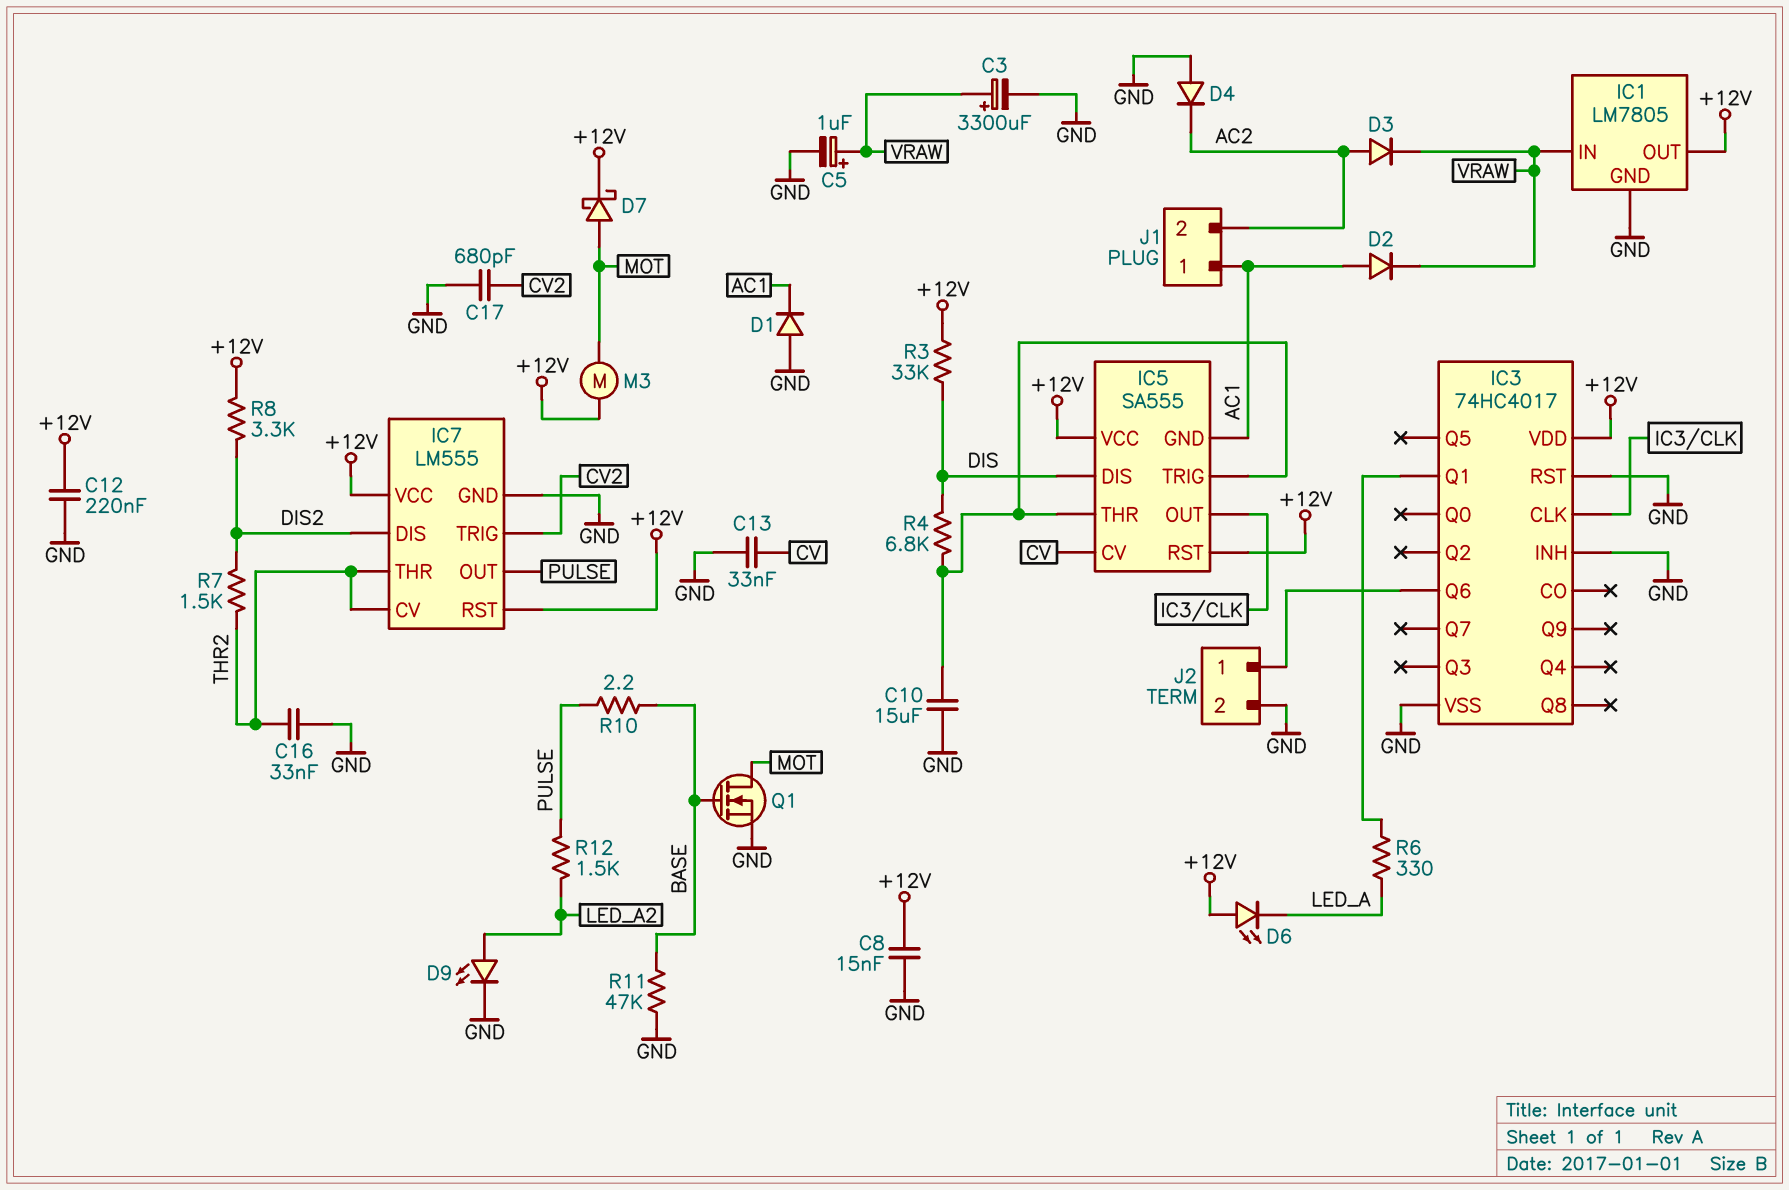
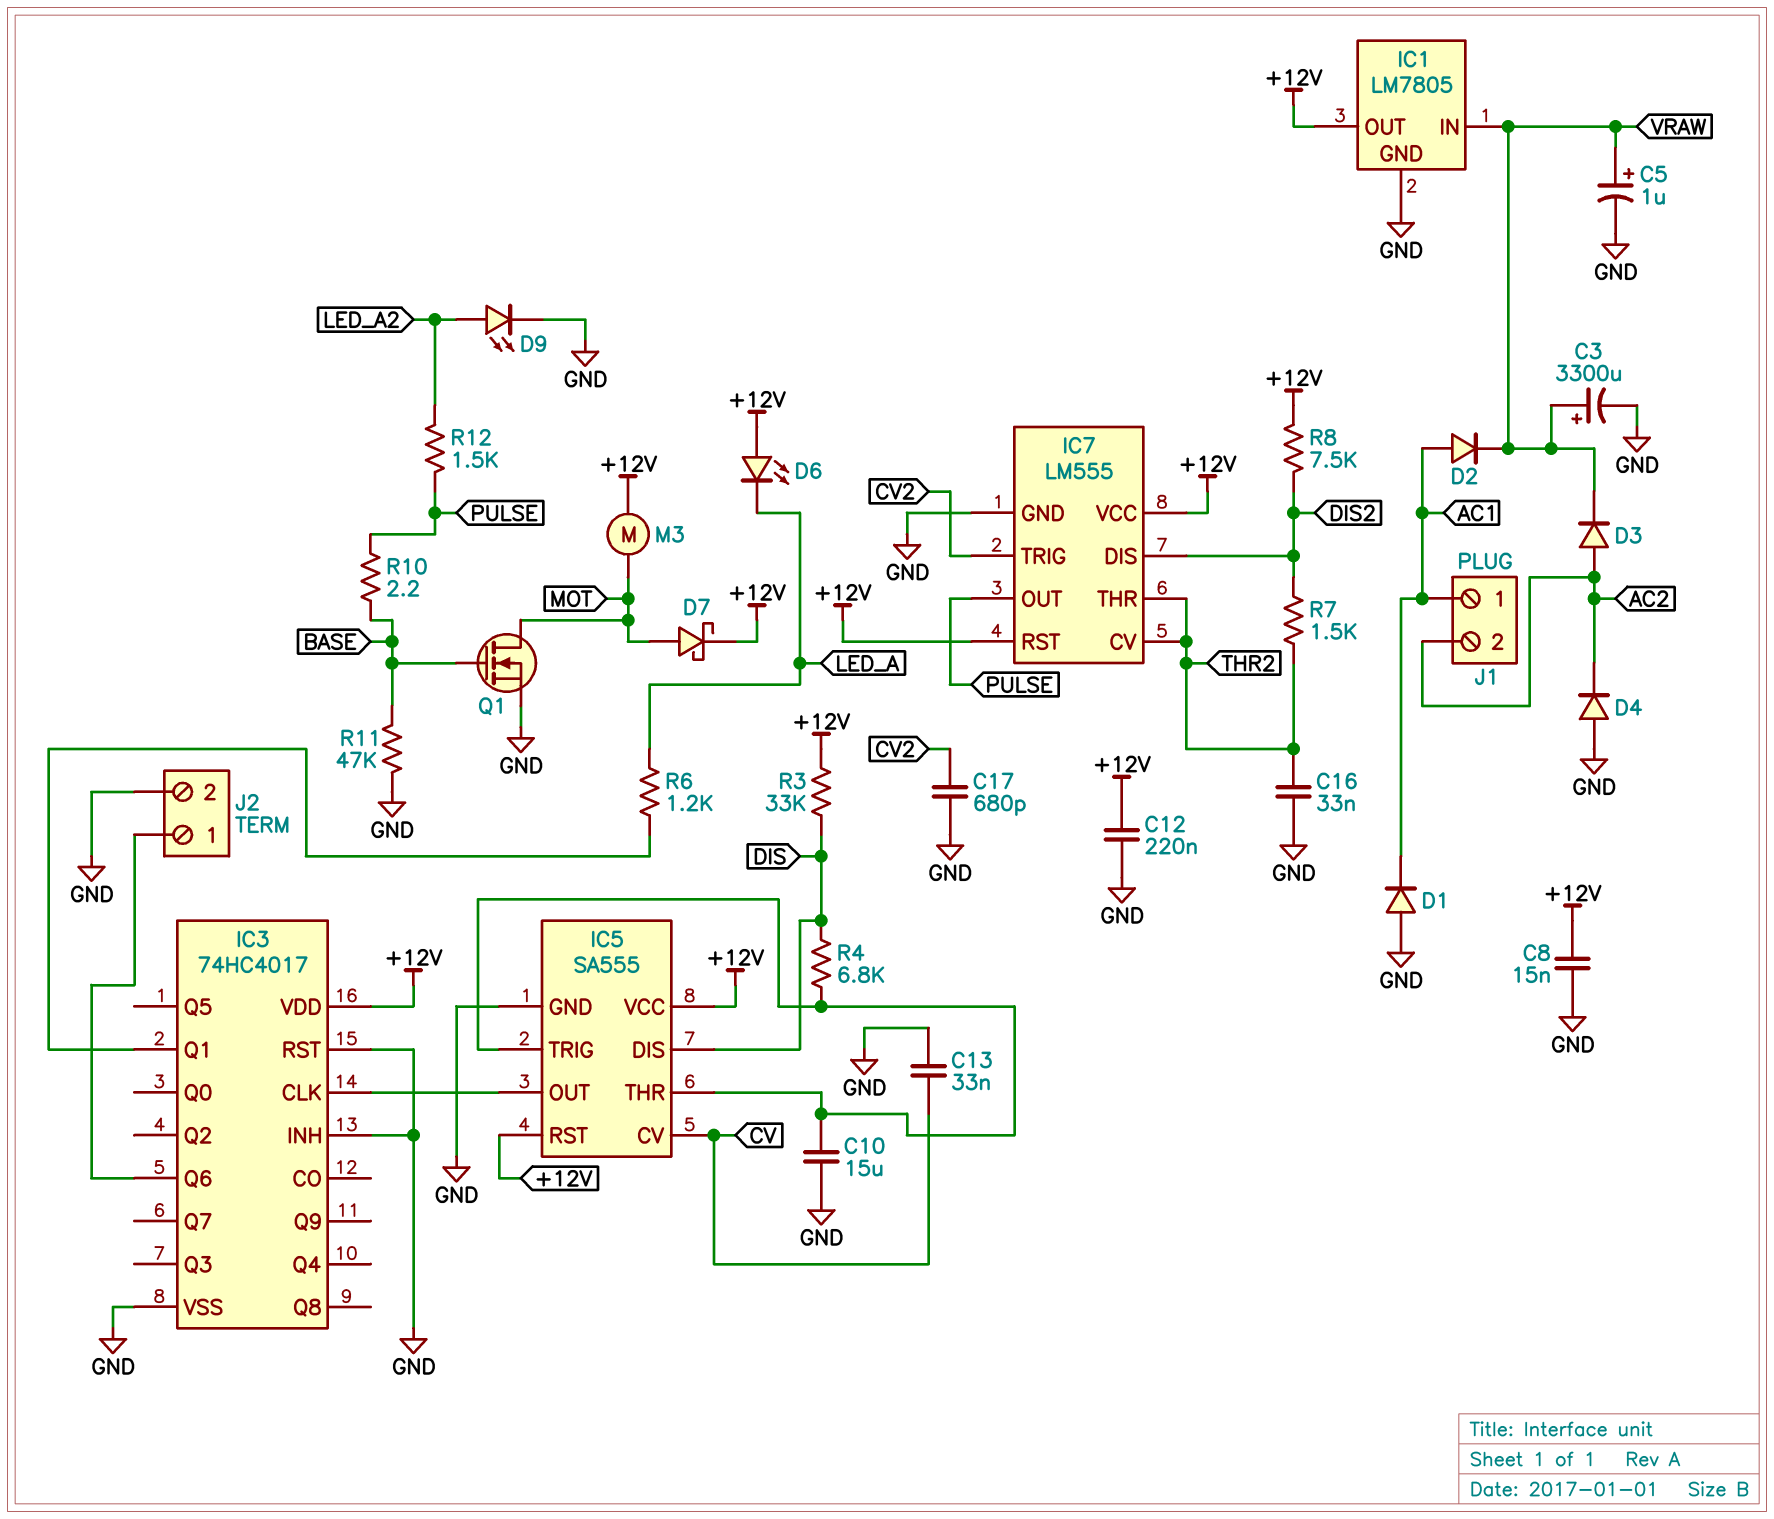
IC5 pin GND: AC1 -> GND
R6: 330 (IC3/Q1, LED_A) -> 1.2k (IC3/Q1, LED_A)
R8: 3.3k (+12V, DIS2) -> 7.5k (+12V, DIS2)

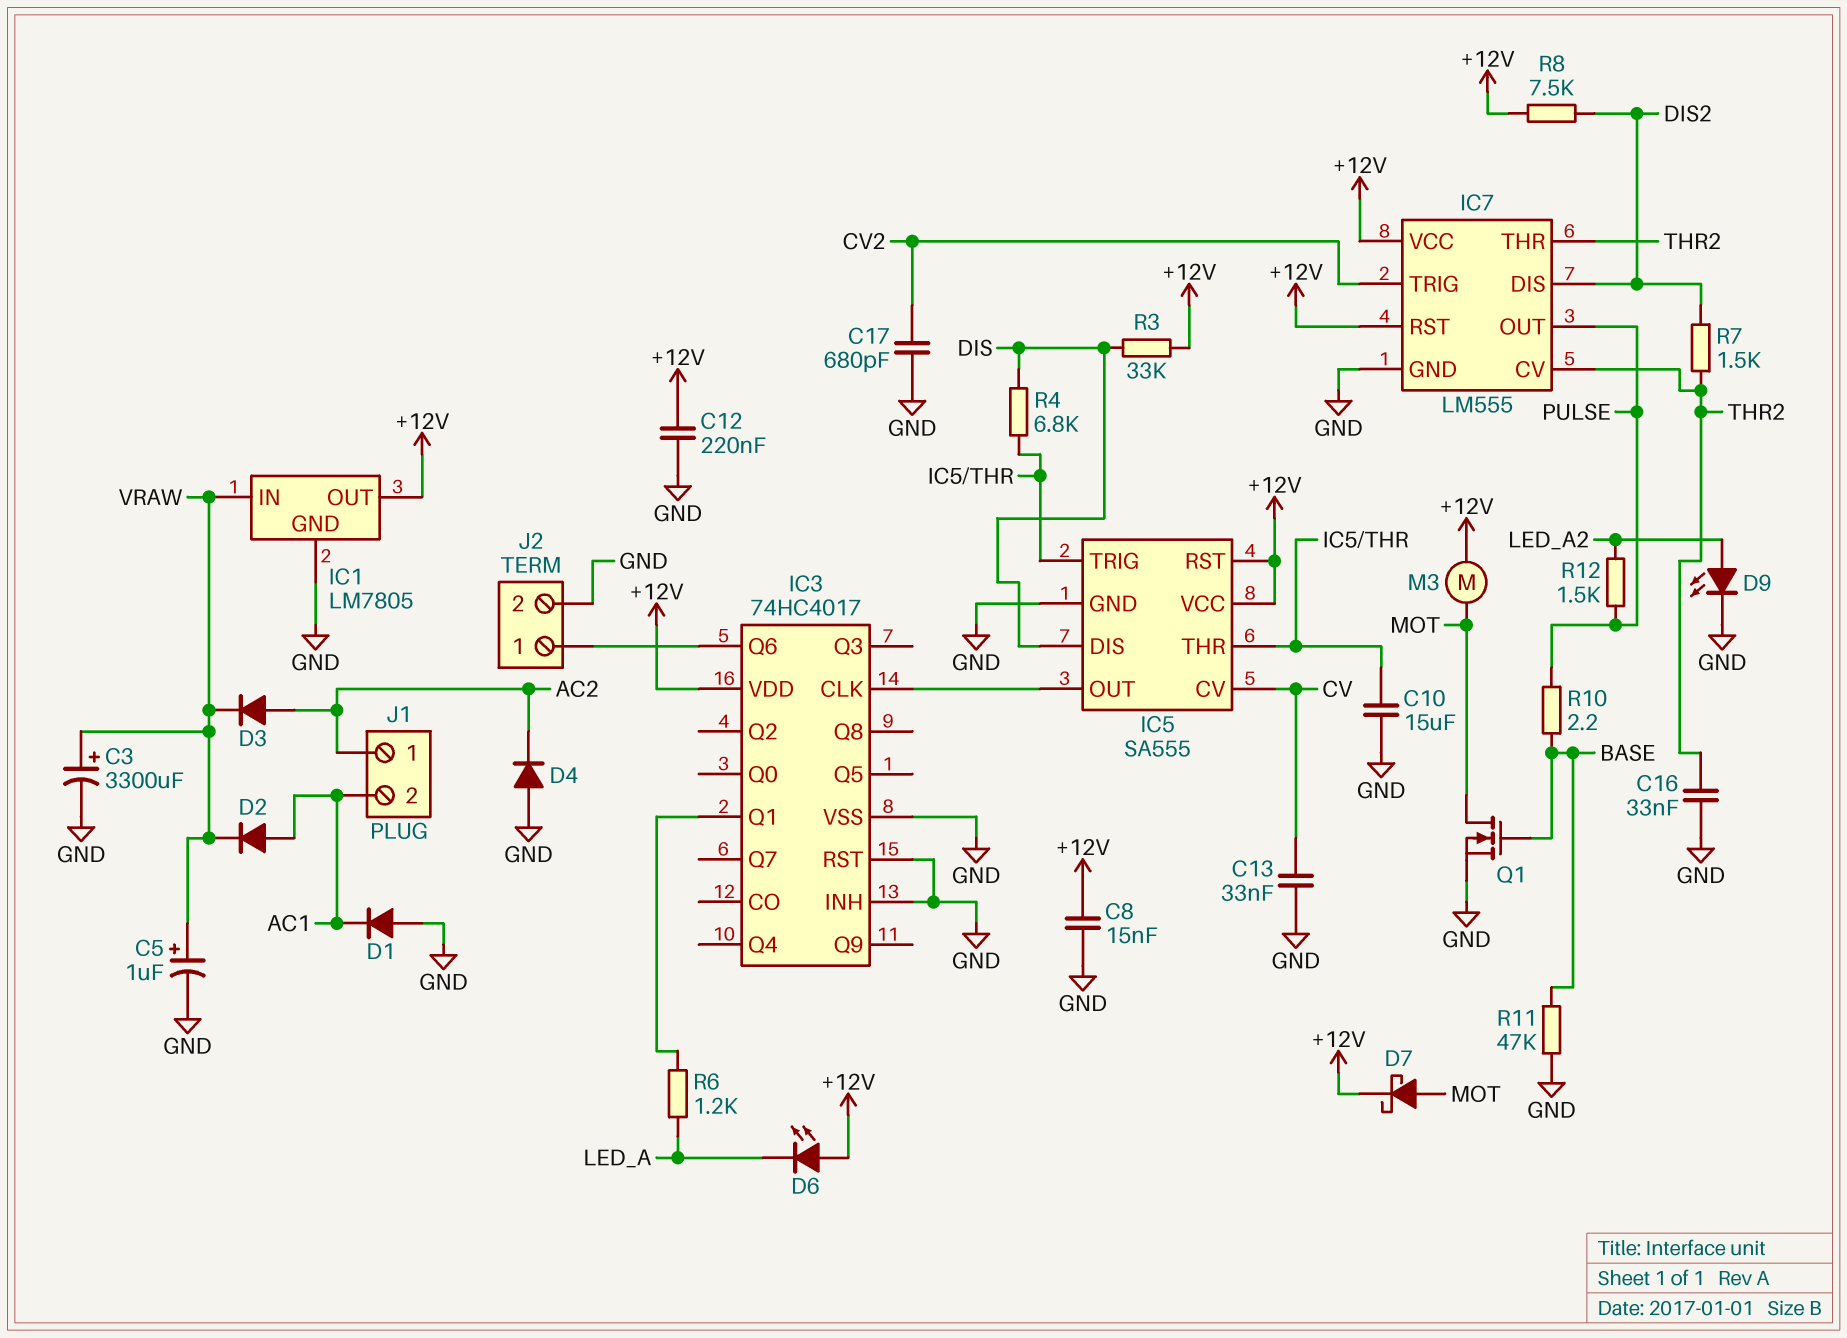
J1 pin 1: AC1 -> AC2
J1 pin 2: AC2 -> AC1

